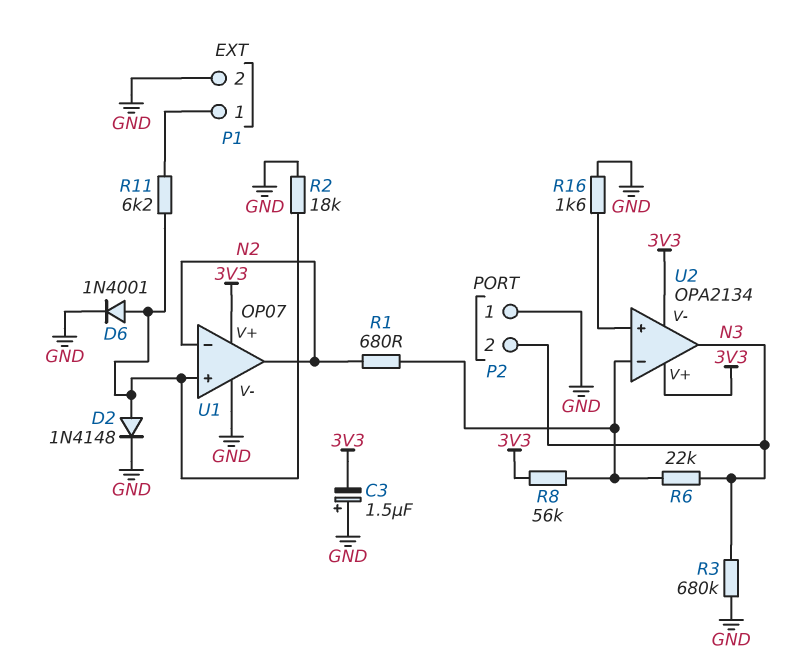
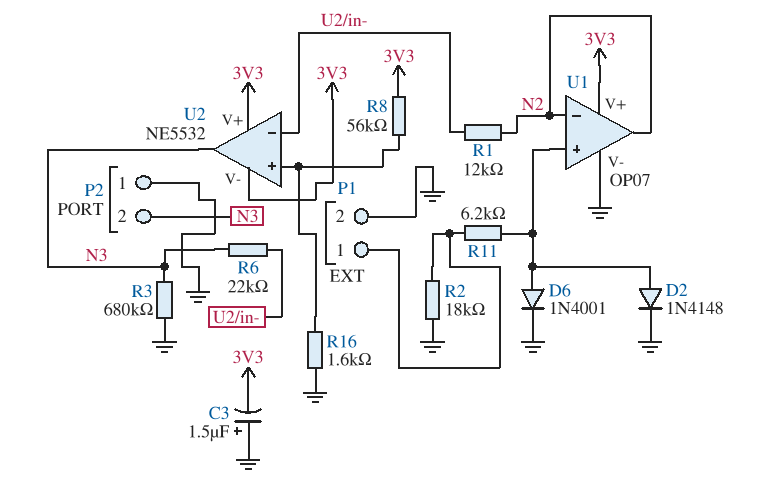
R1: 680 (N2, U2/in-) -> 12k (N2, U2/in-)
R2: 18k (GND, U1/in+) -> 18k (GND, P1/1)
R8: 56k (3V3, U2/in-) -> 56k (3V3, U2/in+)
U2: OPA2134 -> NE5532

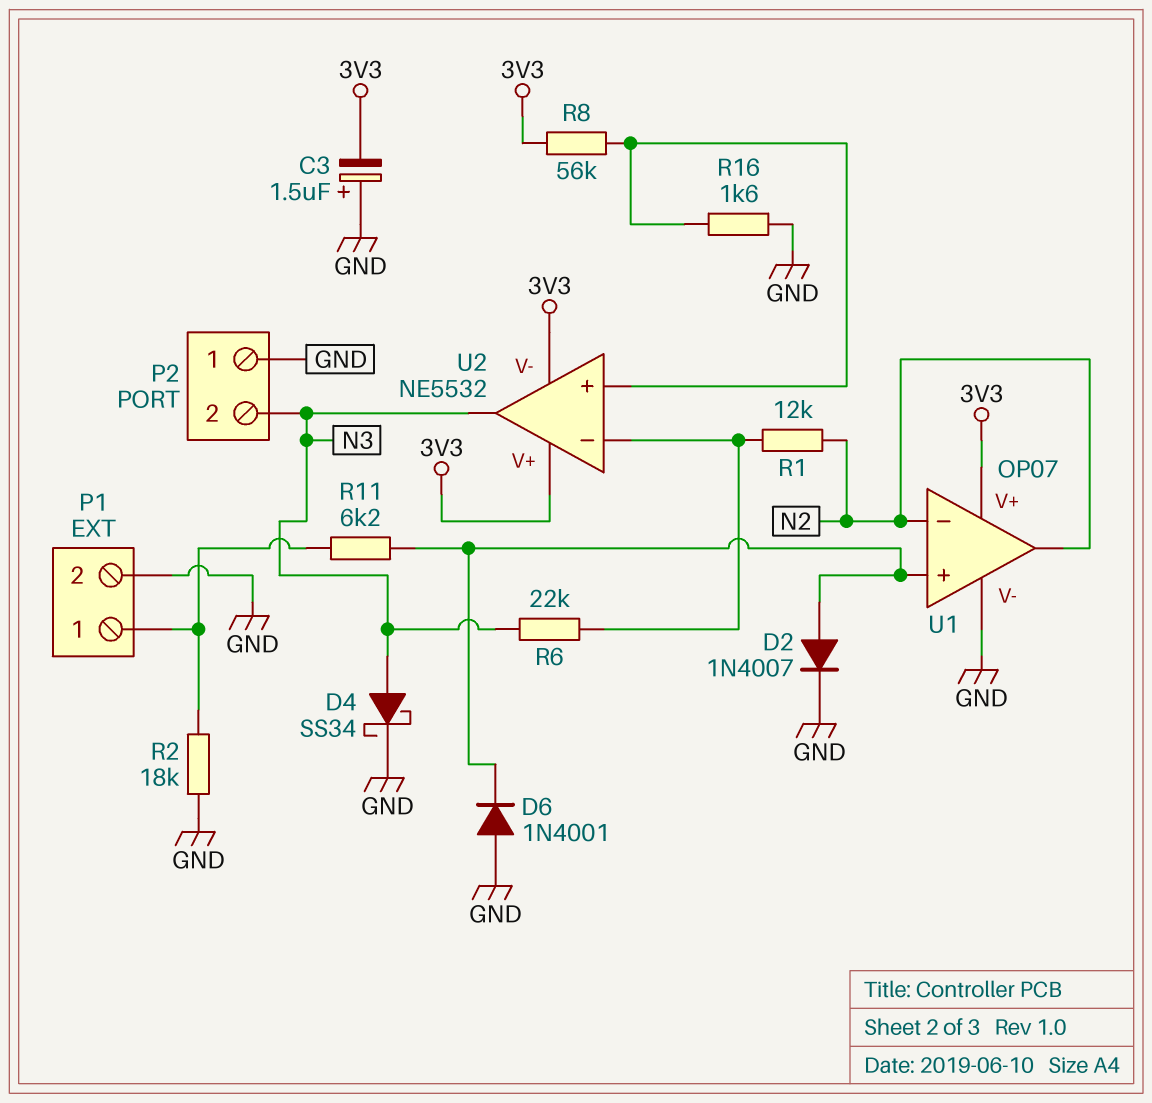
D2: diode 1N4148 (A U1/in+, K GND) -> diode 1N4007 (A U1/in+, K GND)
D4: none -> schottky SS34 (A N3, K GND)
D6: diode 1N4001 (A U1/in+, K GND) -> diode 1N4001 (A GND, K U1/in+)
R3: 680k (GND, N3) -> none

